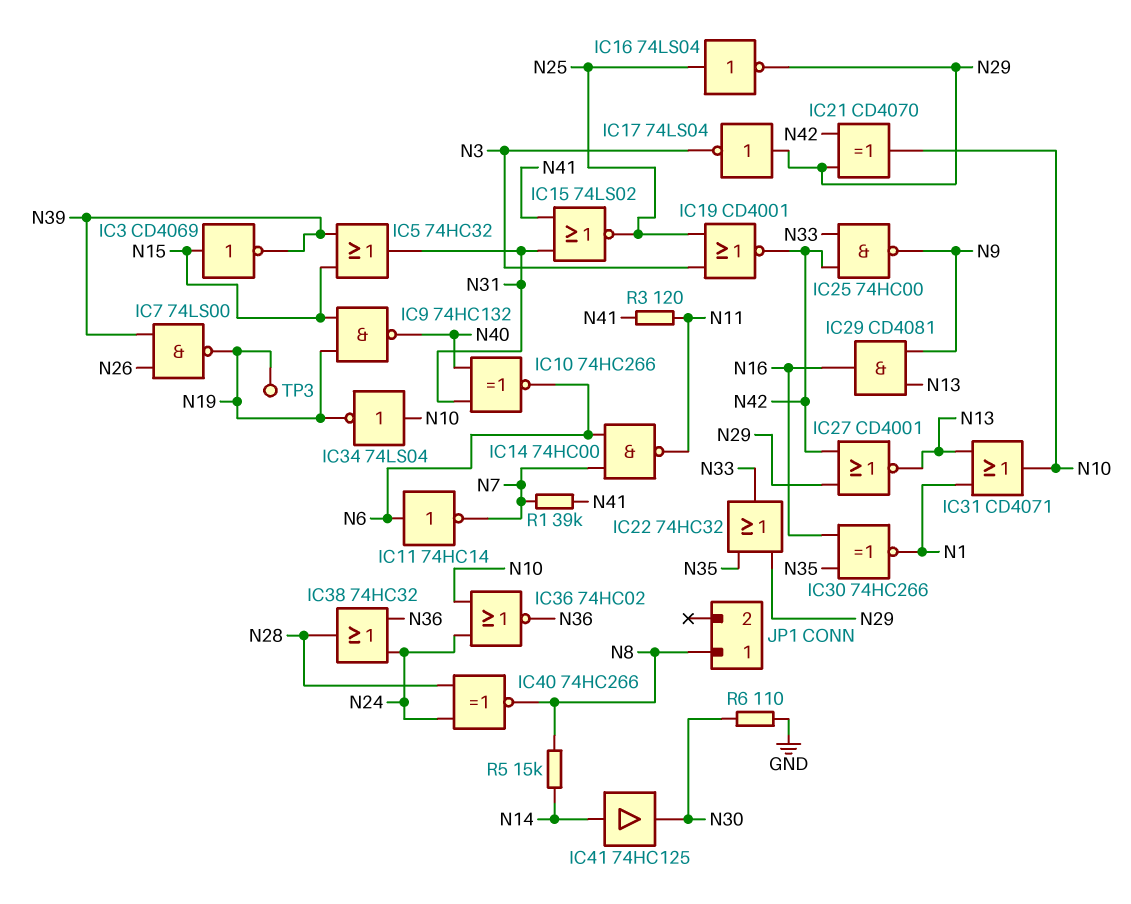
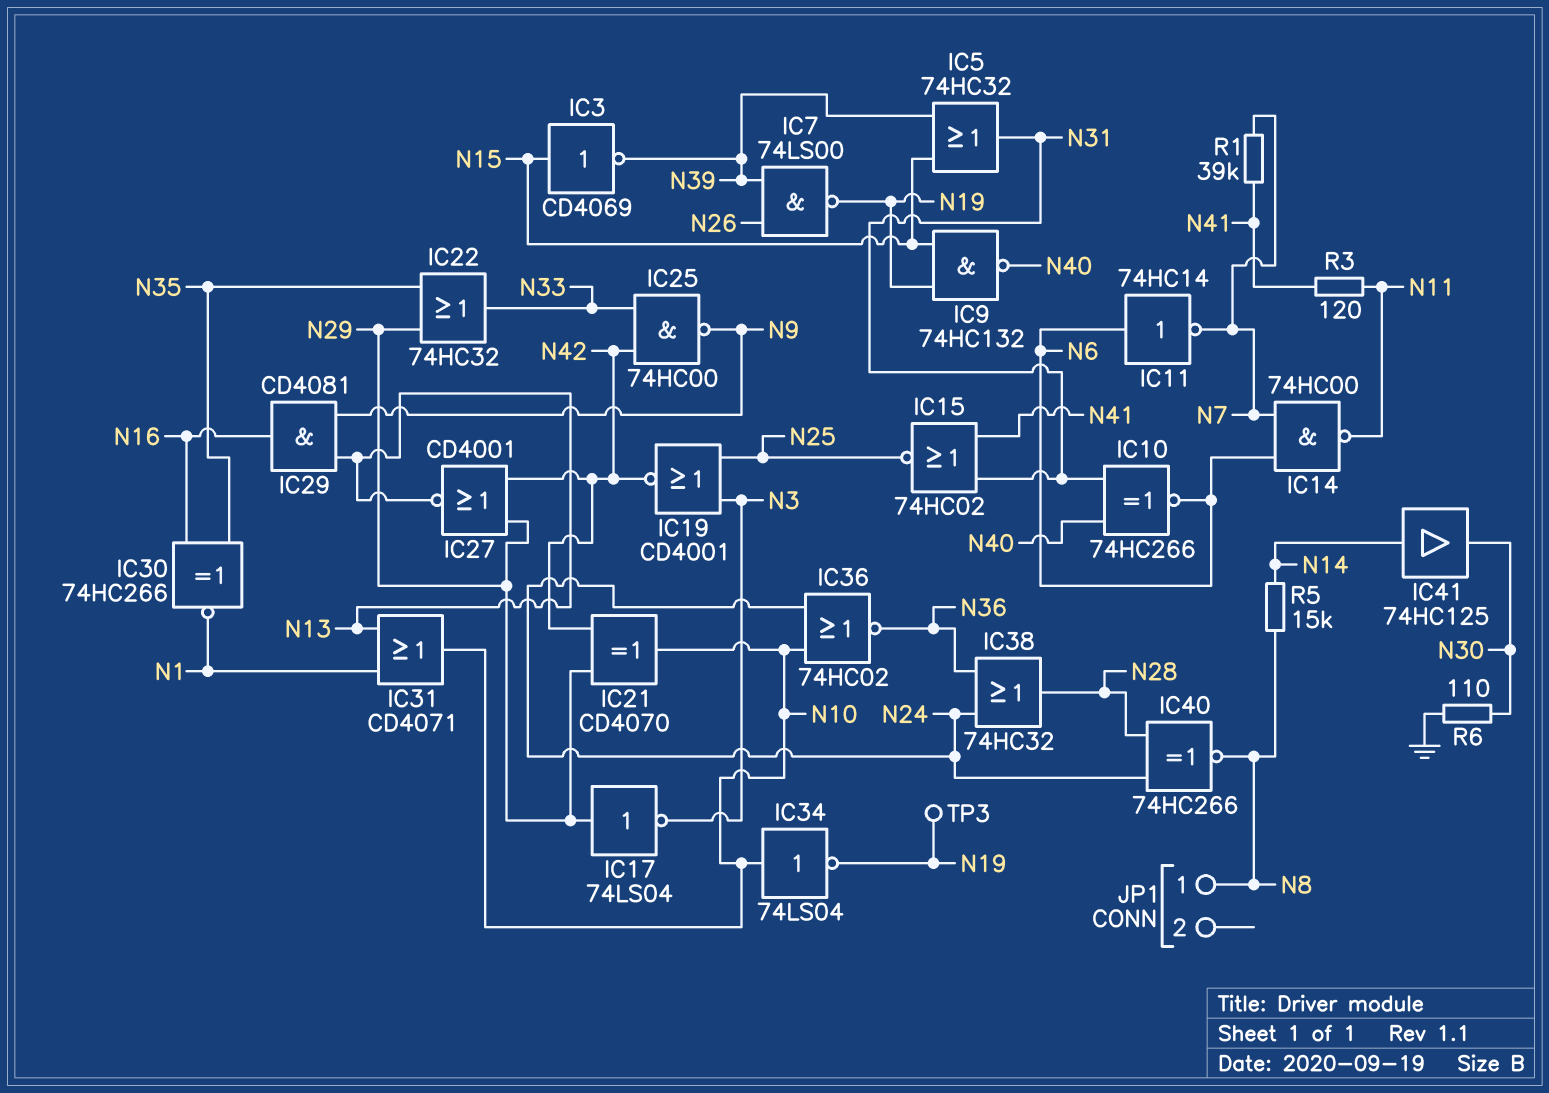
IC15: NOR 74LS02 (in N31, in N41, out N25) -> NOR 74HC02 (in N31, in N41, out N25)
IC16: NOT 74LS04 (in N25, out N29) -> none

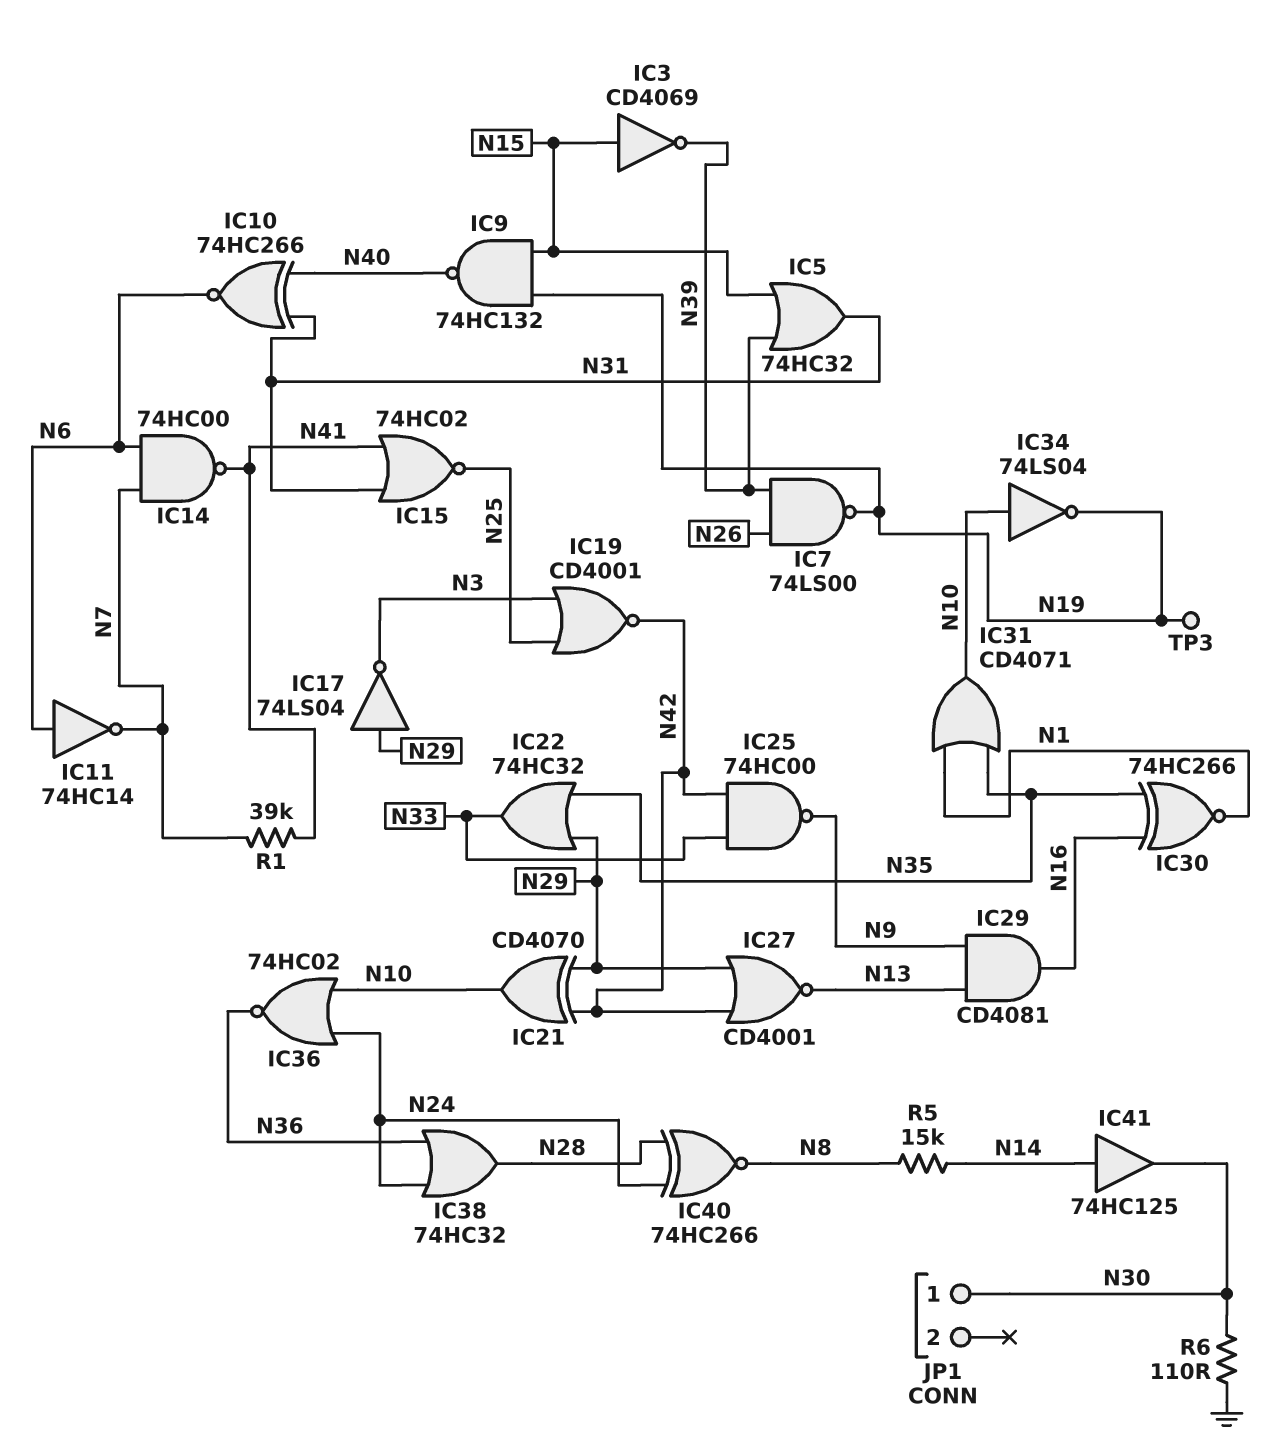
IC14: NAND 74HC00 (in N6, in N7, out N11) -> NAND 74HC00 (in N6, in N7, out N41)
IC31: OR CD4071 (in N1, in N13, out N10) -> OR CD4071 (in N1, in N35, out N10)
JP1 pin 1: N8 -> N30
R3: 120 (N11, N41) -> none

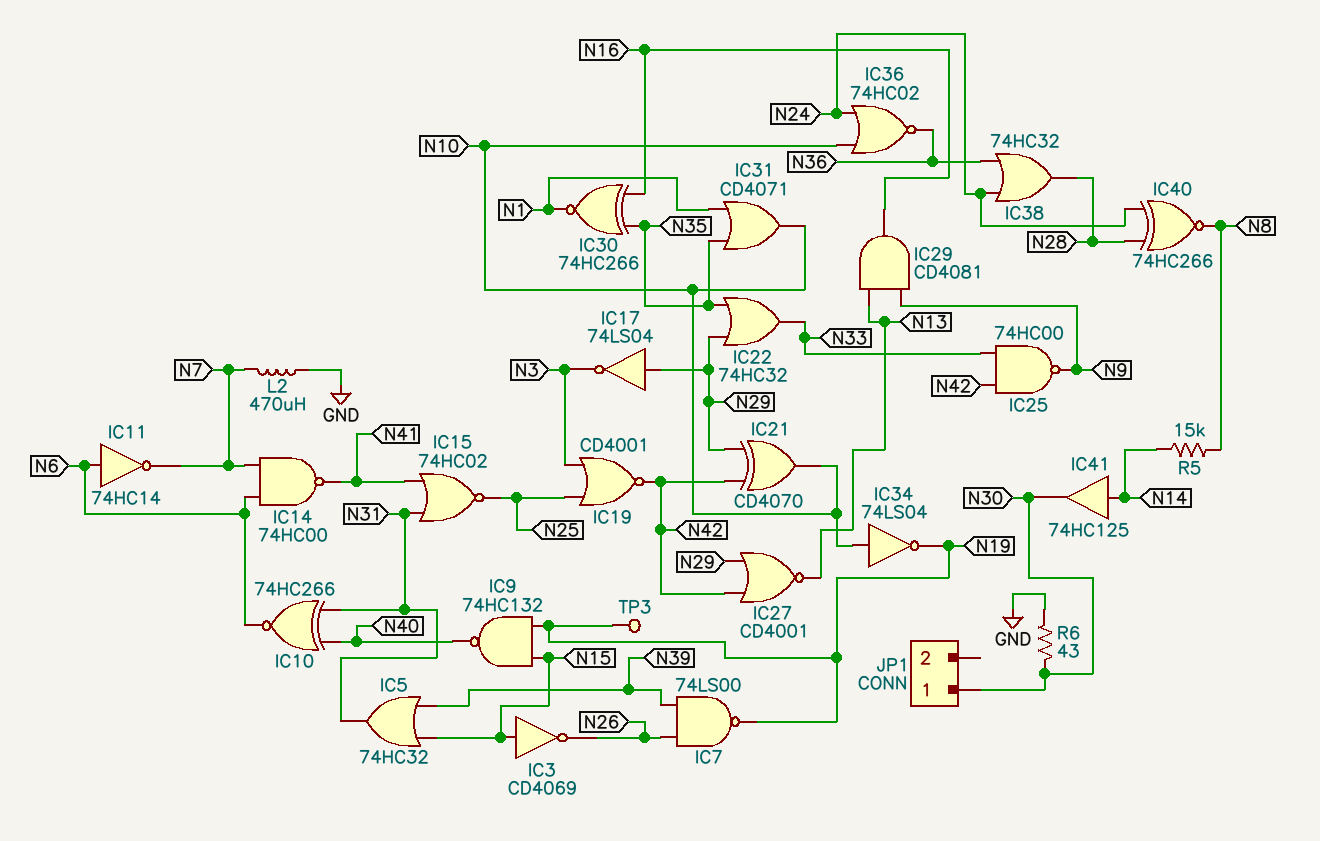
IC3: NOT CD4069 (in N15, out N39) -> NOT CD4069 (in N15, out N26)
L2: none -> 470uH (GND, N7)
R1: 39k (N7, N41) -> none
R6: 110 (GND, N30) -> 43 (GND, N30)

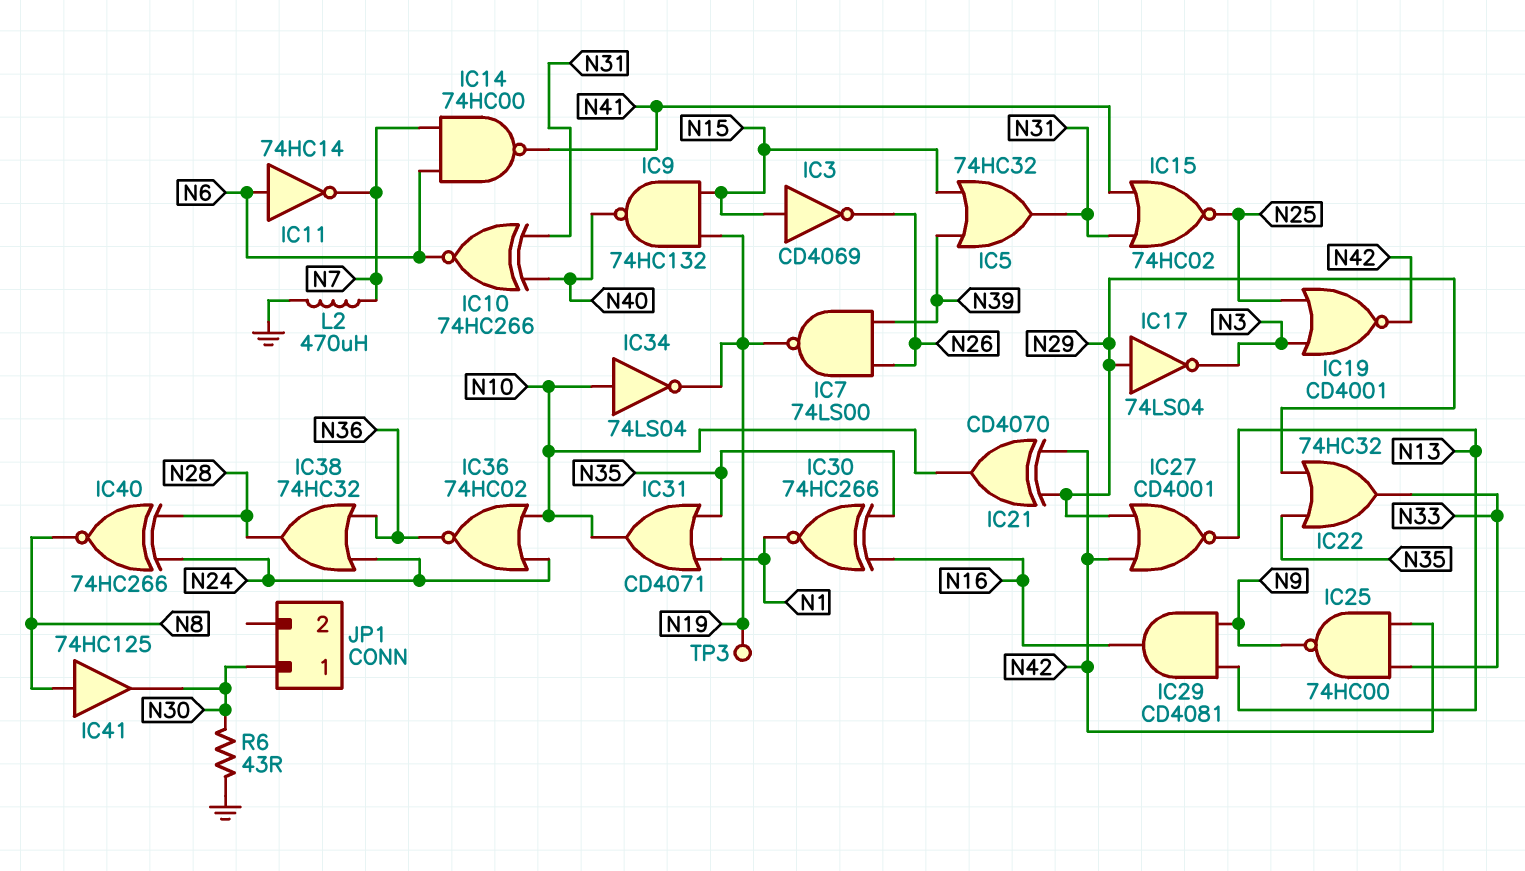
IC41: buffer 74HC125 (in N14, out N30) -> buffer 74HC125 (in N8, out N30)
R5: 15k (N8, N14) -> none

